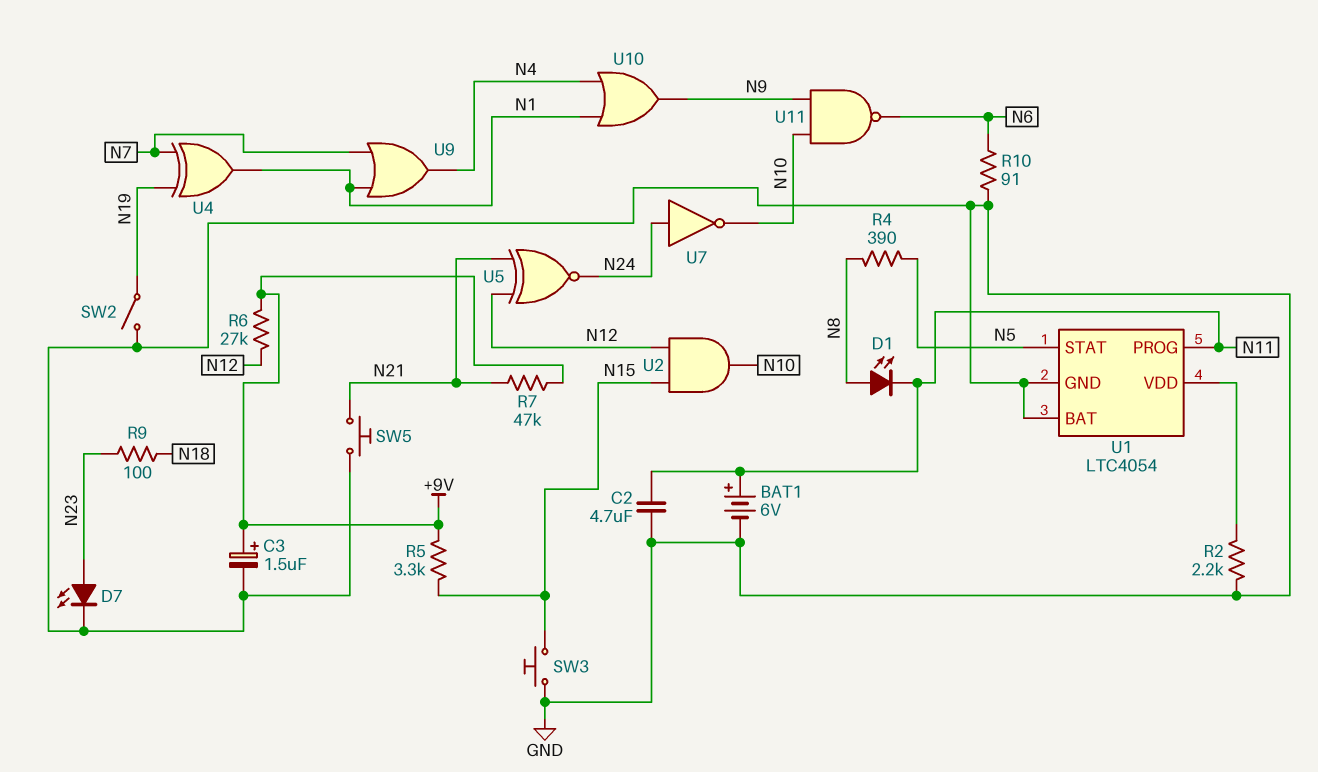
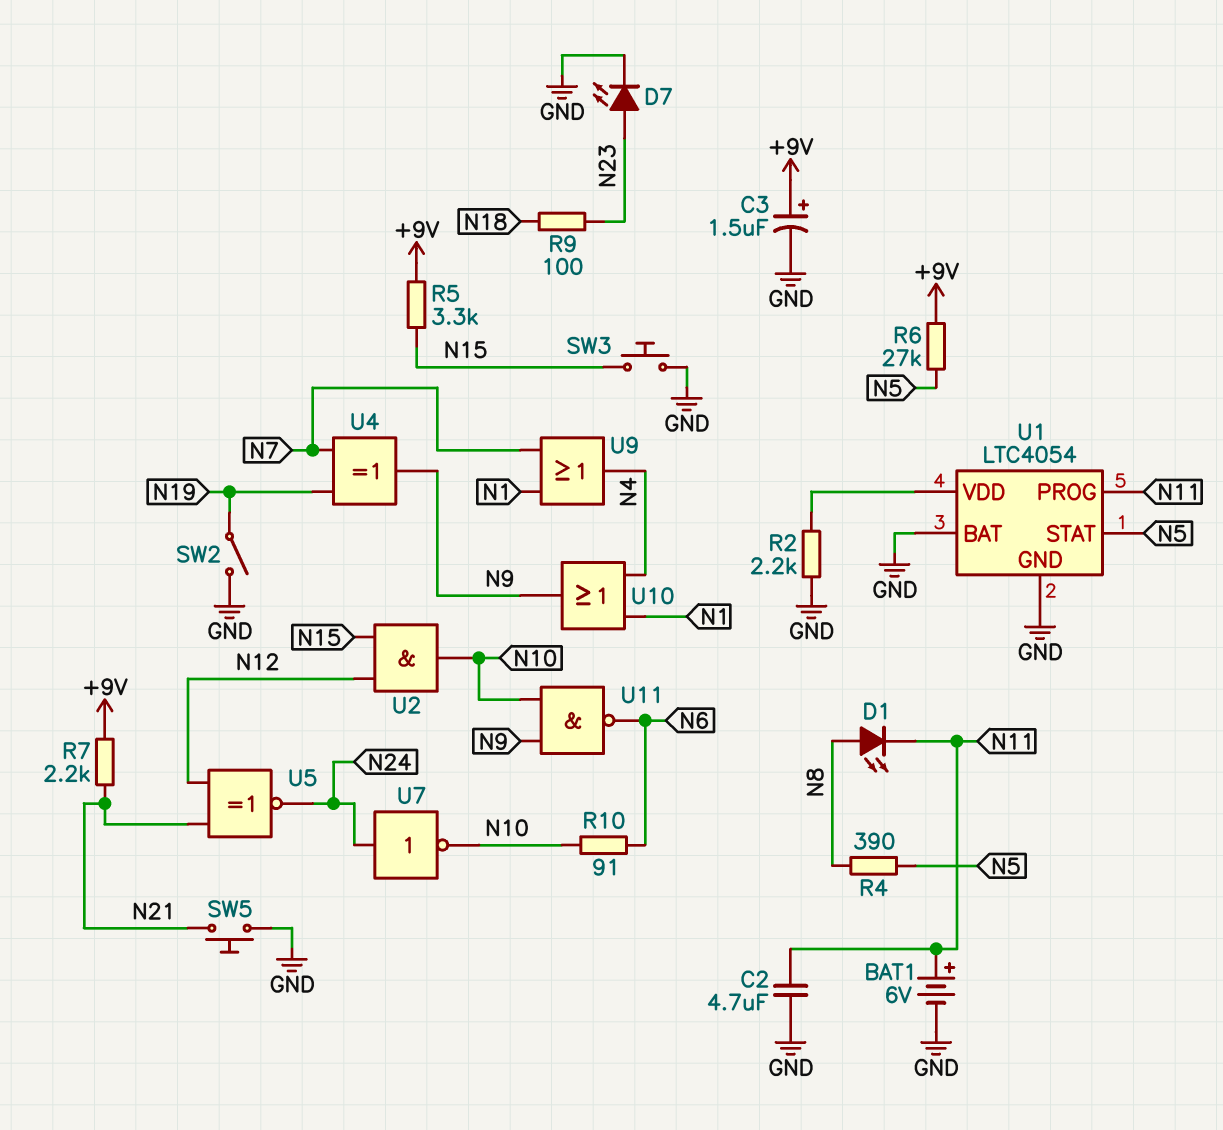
R6: 27k (+9V, N12) -> 27k (+9V, N5)
R7: 47k (+9V, N21) -> 2.2k (+9V, N21)
R10: 91 (GND, N6) -> 91 (N6, N10)
U4: XOR (in N7, in N19, out N1) -> XOR (in N7, in N19, out N9)

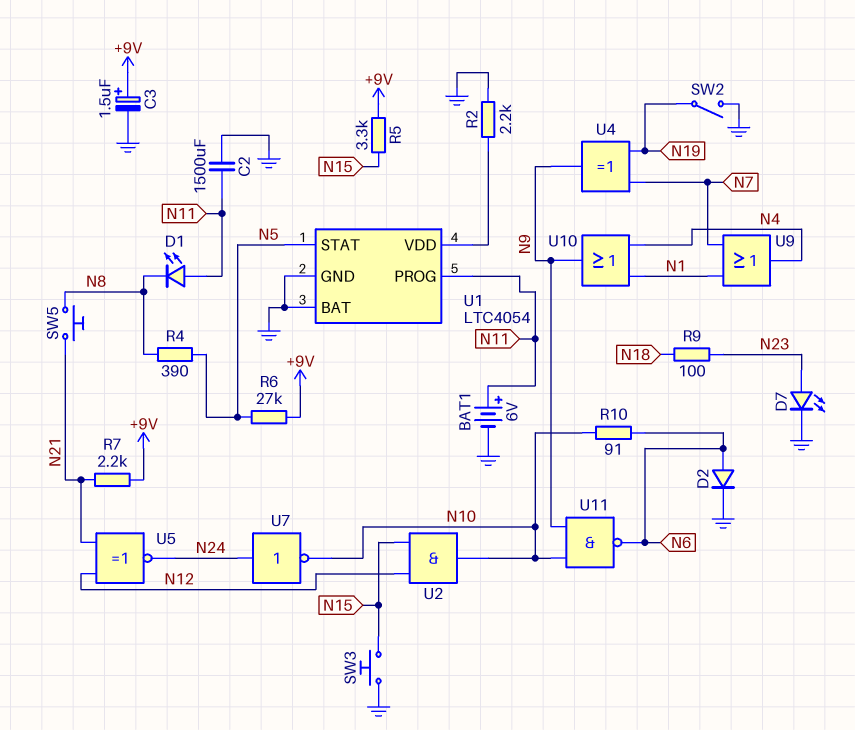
C2: 4.7uF (GND, N11) -> 1500uF (GND, N11)
D1: LED (A N8, K N11) -> LED (A N11, K N8)
D2: none -> diode (A N6, K GND)
SW5: button (GND, N21) -> button (N8, N21)

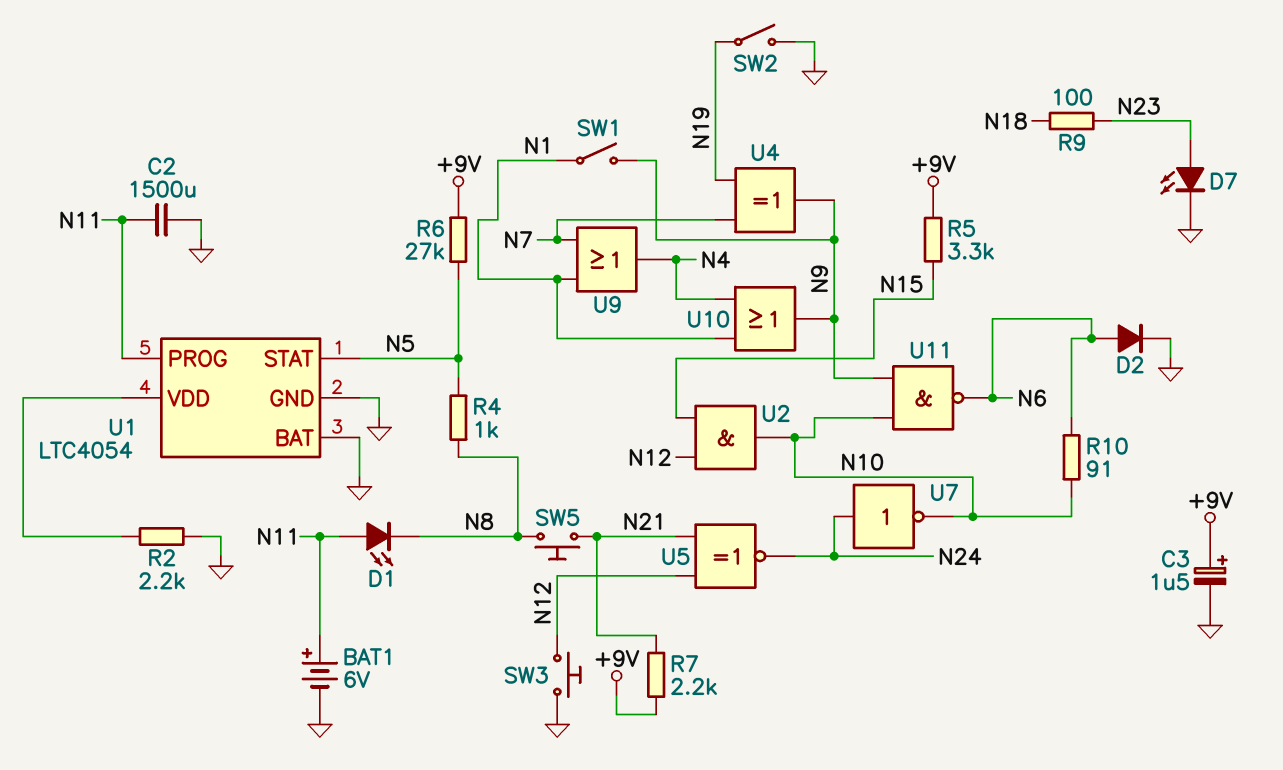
R4: 390 (N5, N8) -> 1k (N5, N8)
SW1: none -> switch (N1, N9)
SW3: button (GND, N15) -> button (GND, N12)

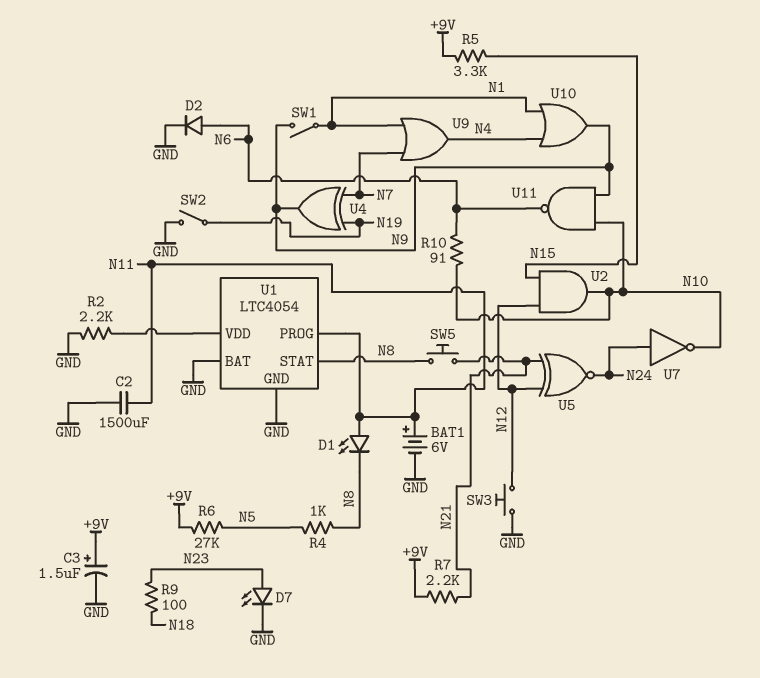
U1 pin STAT: N5 -> N8

